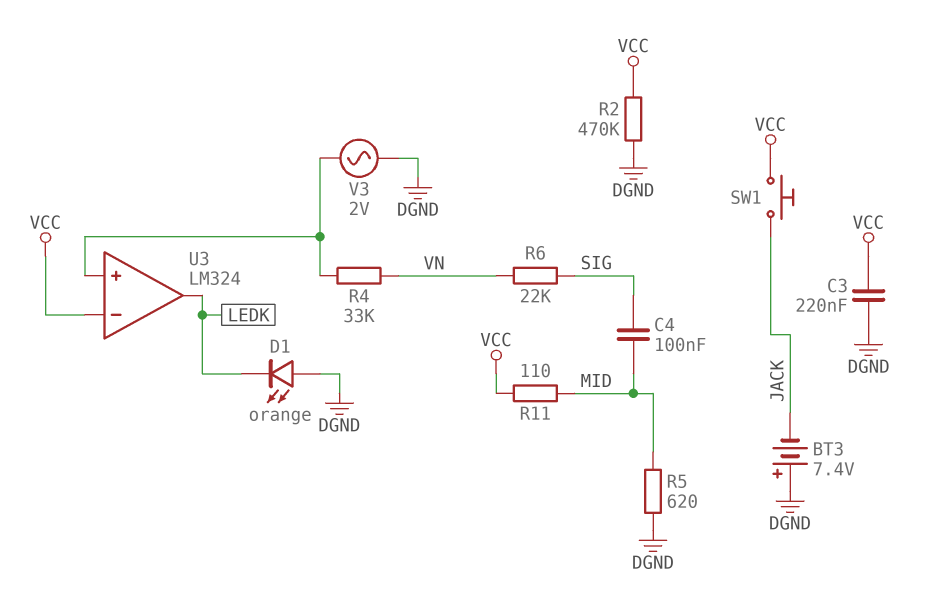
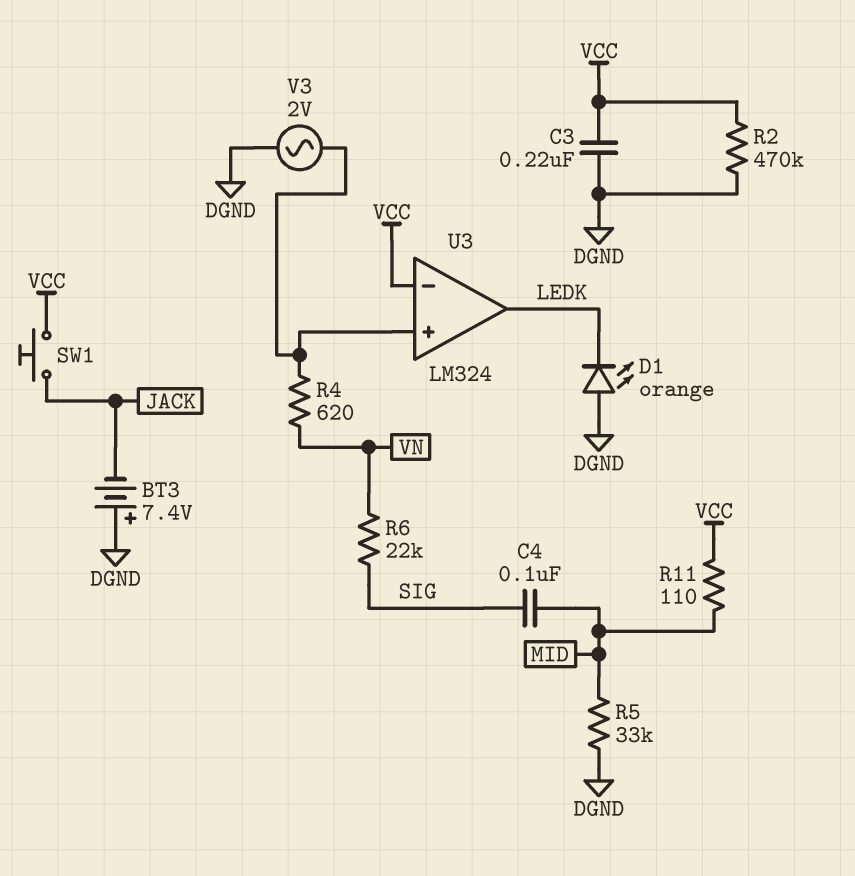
R4: 33k (U3/in+, VN) -> 620 (U3/in+, VN)
R5: 620 (DGND, MID) -> 33k (DGND, MID)

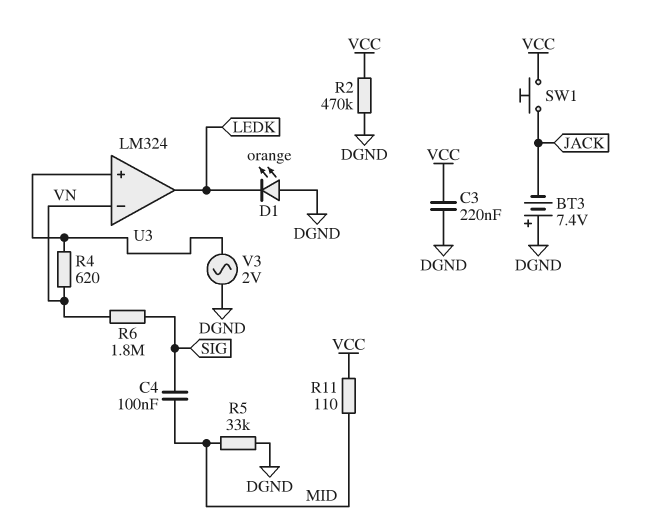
R6: 22k (SIG, VN) -> 1.8M (SIG, VN)
U3 pin in-: VCC -> VN

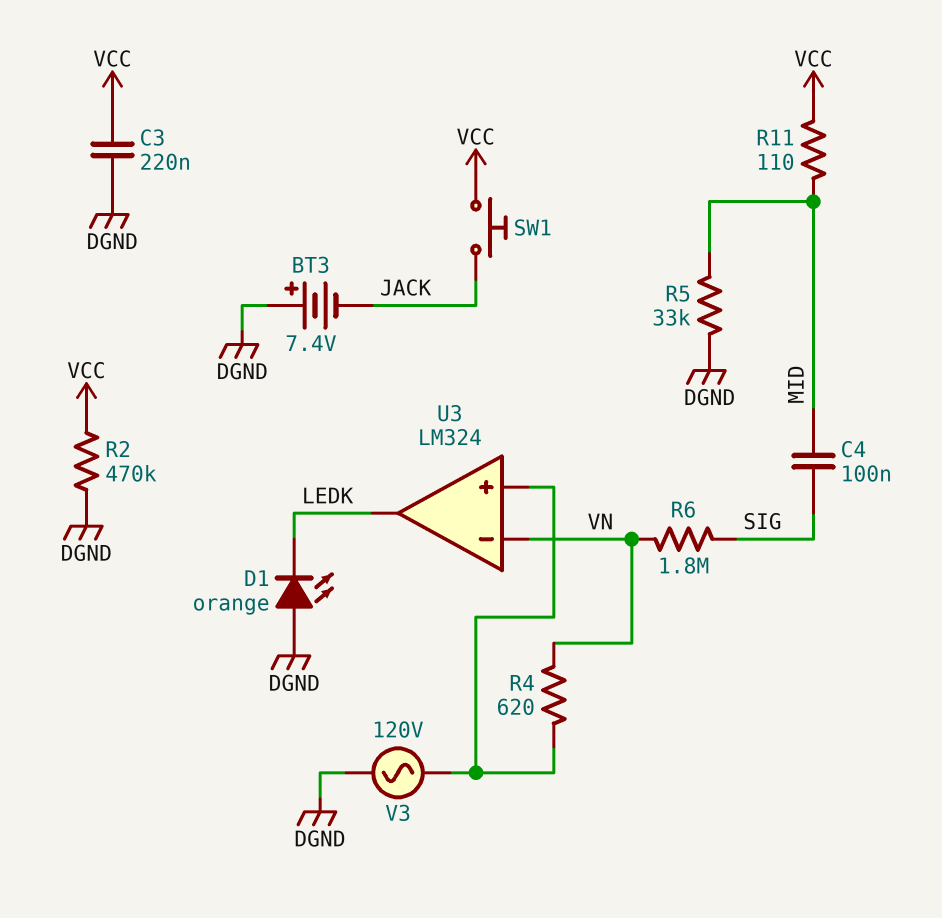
V3: AC 2V (DGND, U3/in+) -> AC 120V (DGND, U3/in+)

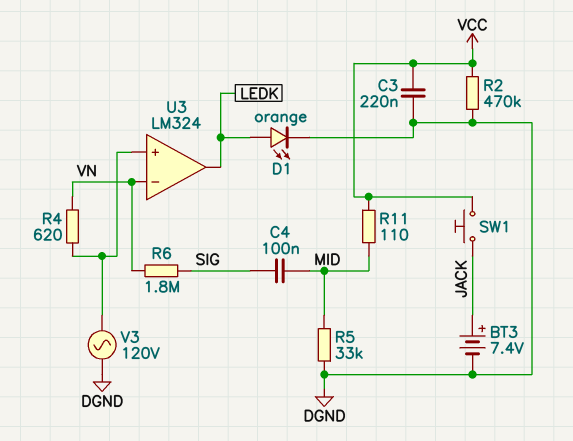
BT3: 7.4V (plus DGND, minus JACK) -> 7.4V (plus JACK, minus DGND)
D1: LED orange (A DGND, K LEDK) -> LED orange (A LEDK, K DGND)

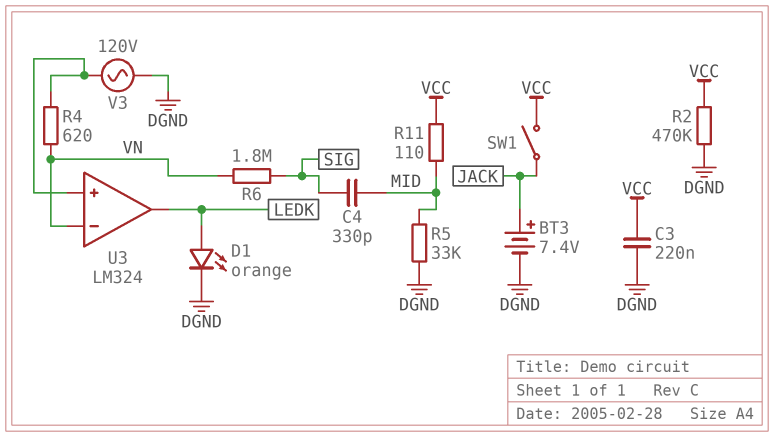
C4: 100nF (MID, SIG) -> 330pF (MID, SIG)
SW1: button (JACK, VCC) -> switch (JACK, VCC)

